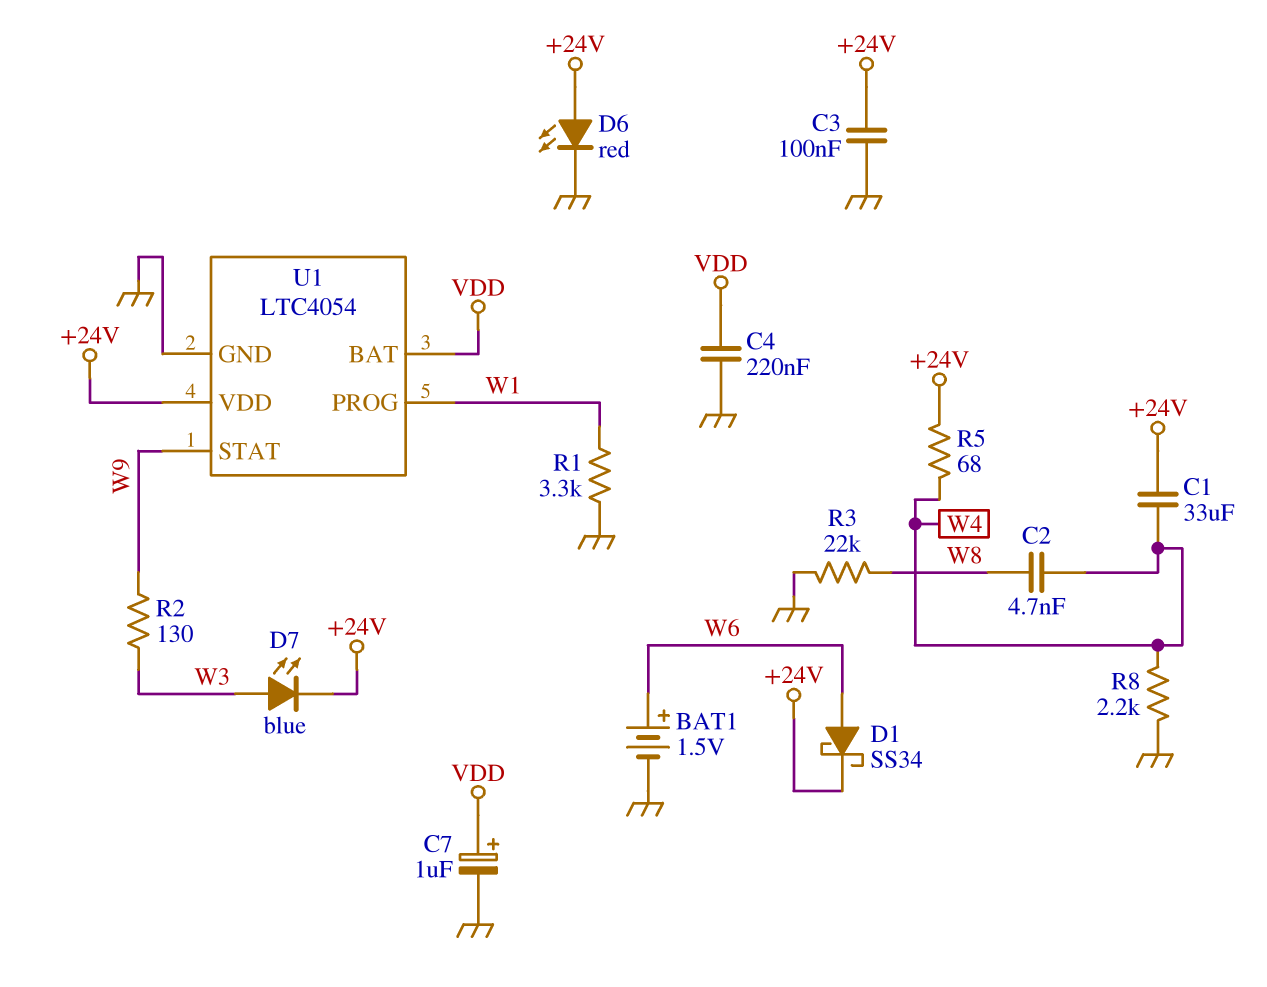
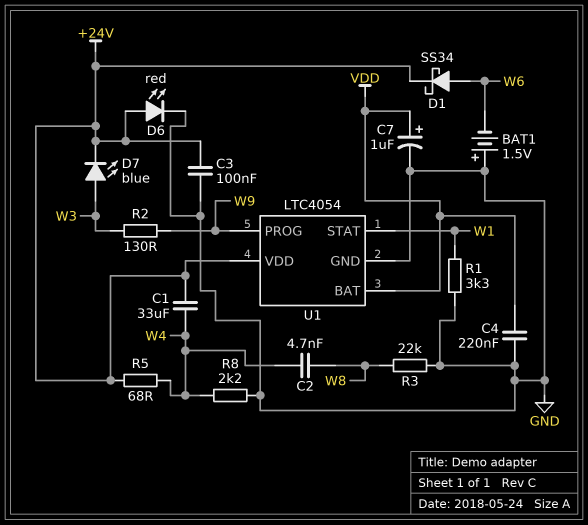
BAT1: 1.5V (plus W6, minus GND) -> 1.5V (plus GND, minus W6)
U1 pin PROG: W1 -> W9
U1 pin STAT: W9 -> W1

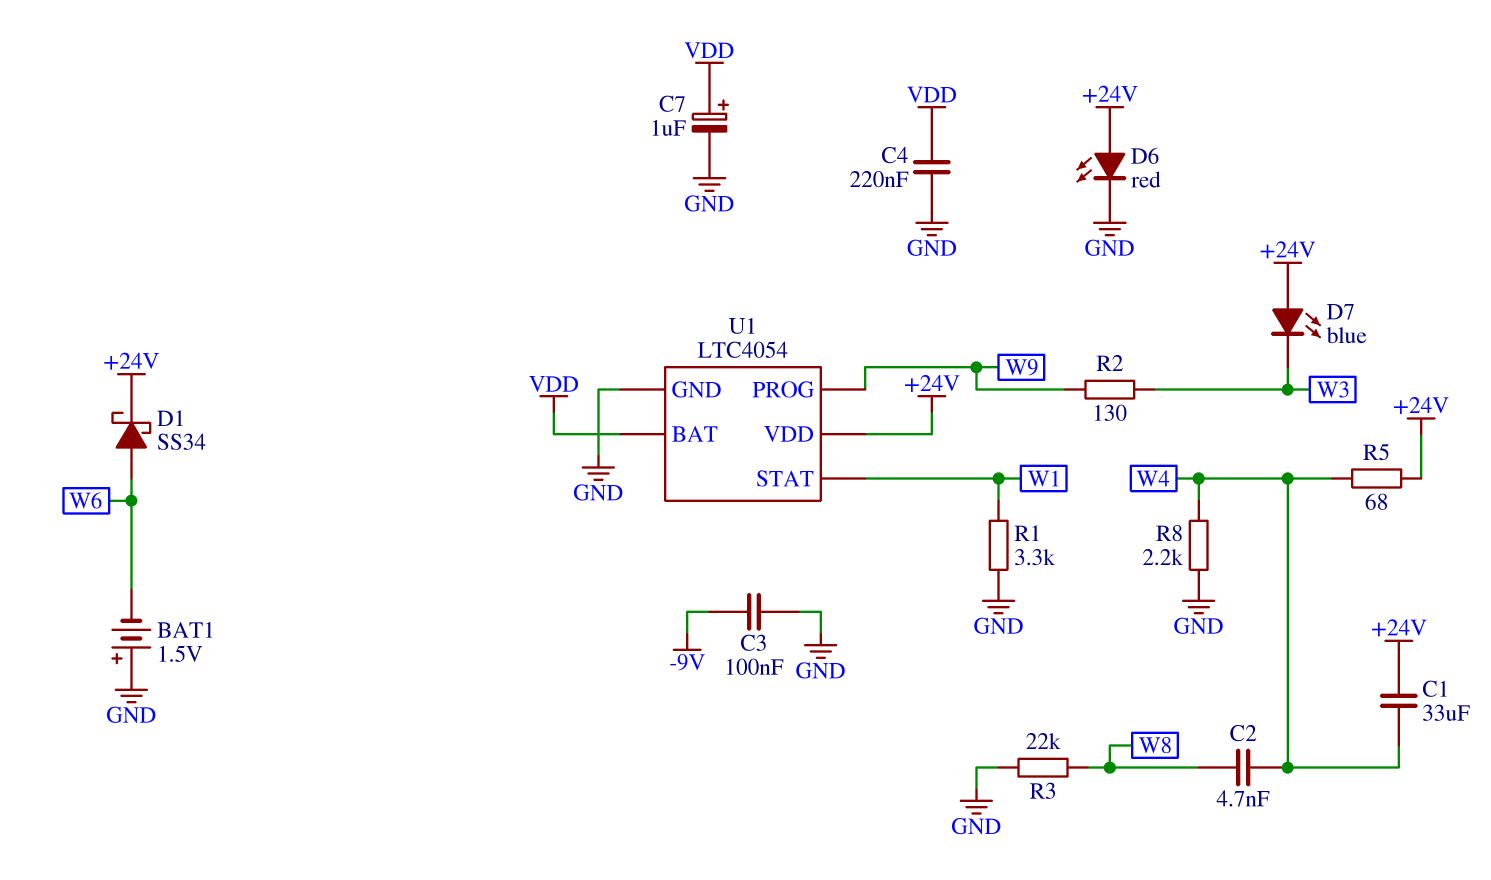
C3: 100nF (+24V, GND) -> 100nF (-9V, GND)
D7: LED blue (A W3, K +24V) -> LED blue (A +24V, K W3)

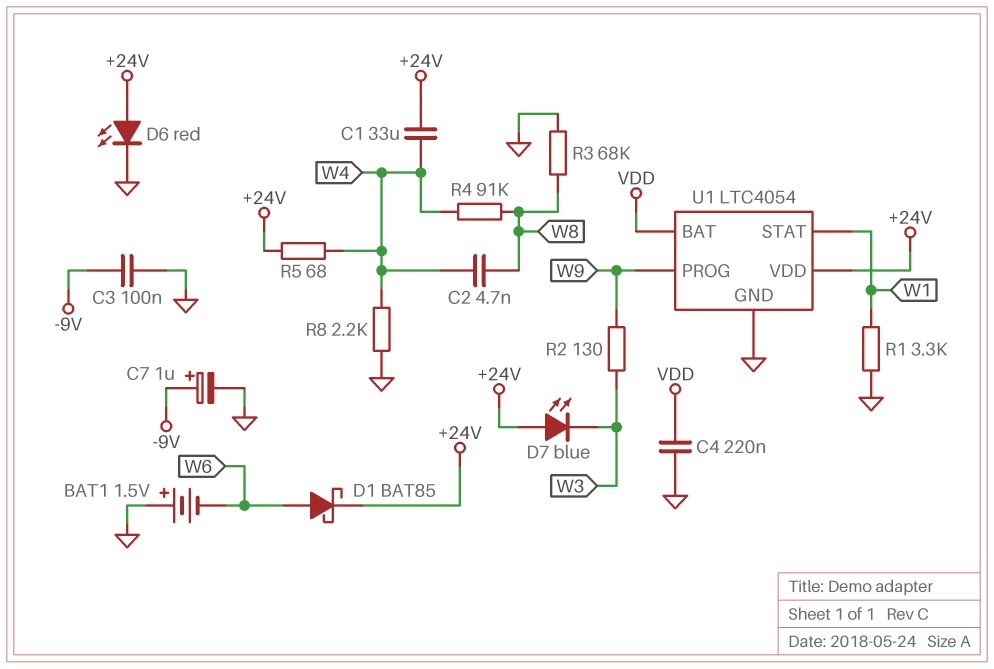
C7: 1uF (plus VDD, minus GND) -> 1uF (plus -9V, minus GND)
D1: schottky SS34 (A W6, K +24V) -> schottky BAT85 (A W6, K +24V)
R3: 22k (GND, W8) -> 68k (GND, W8)
R4: none -> 91k (W4, W8)

